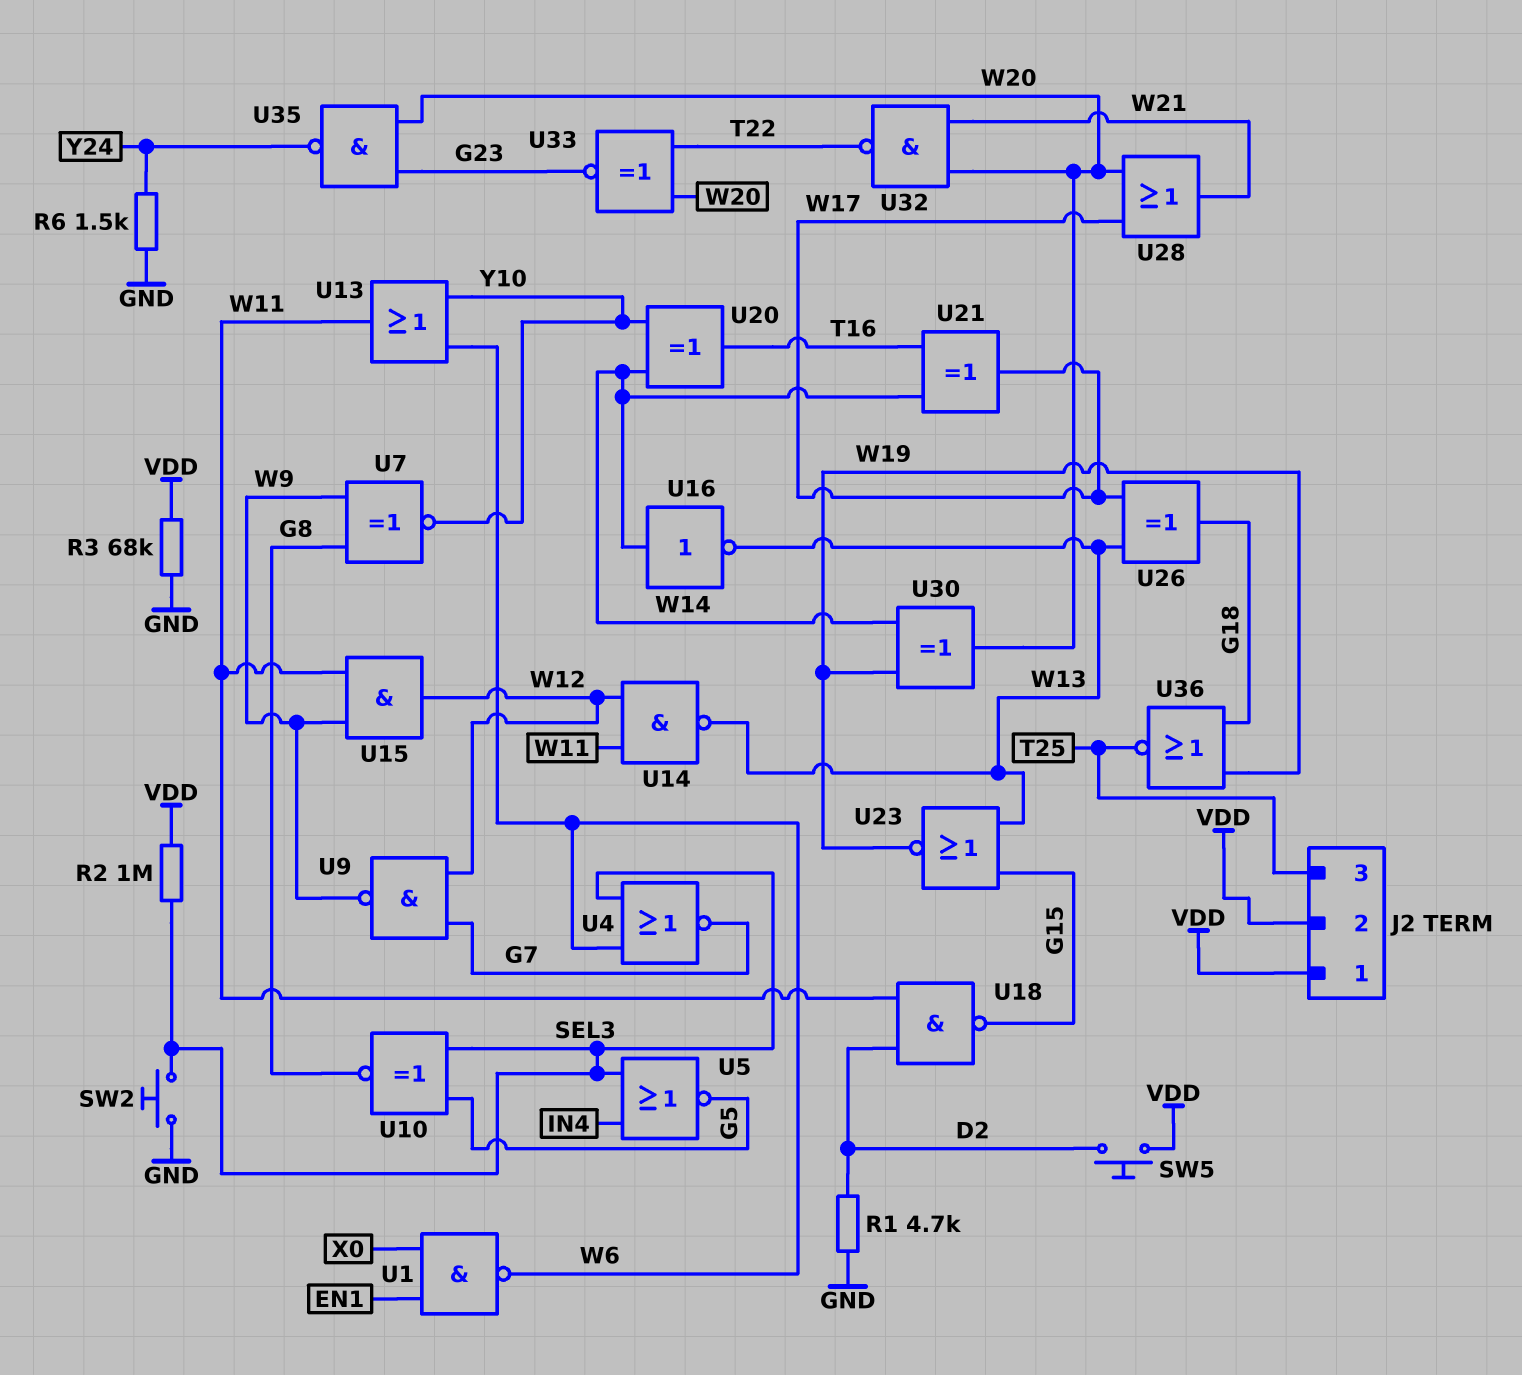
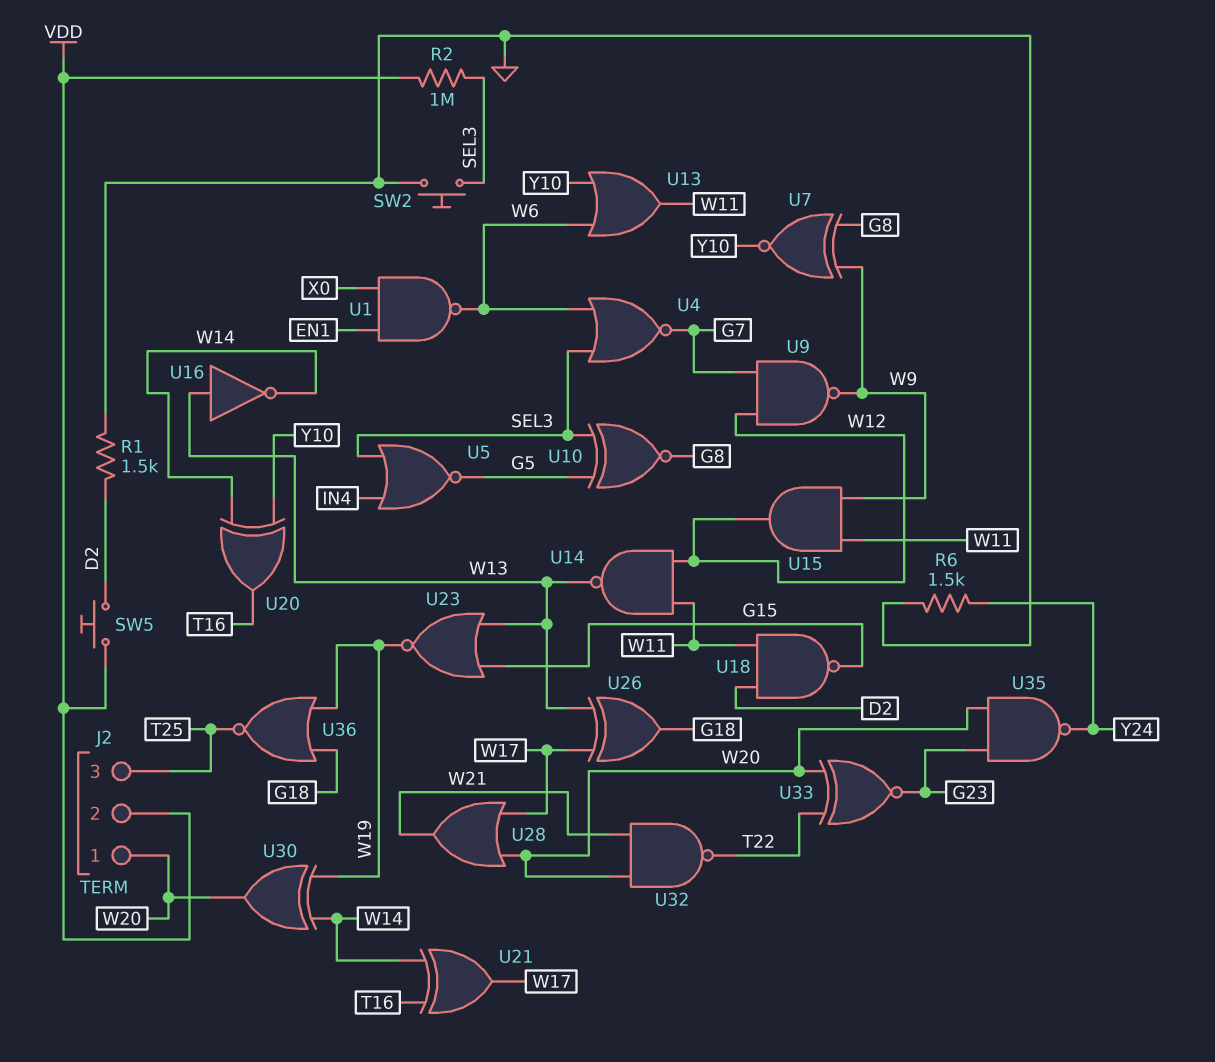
J2 pin 1: VDD -> W20
R1: 4.7k (D2, GND) -> 1.5k (D2, GND)
R3: 68k (GND, VDD) -> none
U16: NOT (in W14, out W13) -> NOT (in W13, out W14)

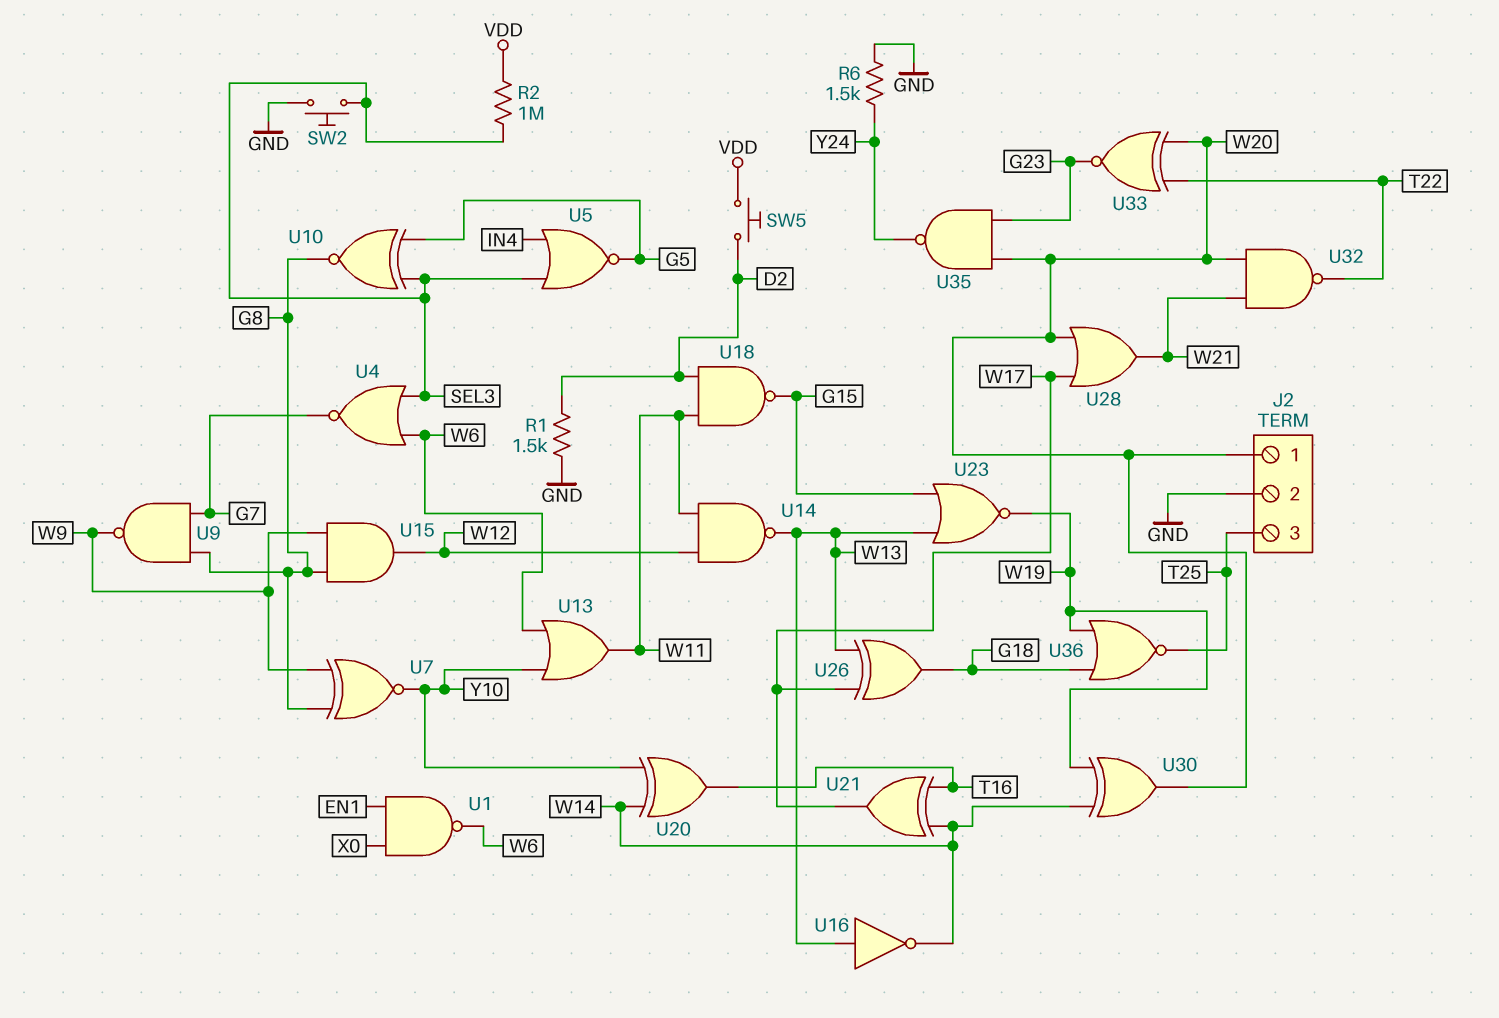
J2 pin 2: VDD -> GND
U9: NAND (in G7, in W12, out W9) -> NAND (in G7, in G8, out W9)
U15: AND (in W9, in W11, out W12) -> AND (in G8, in W9, out W12)

